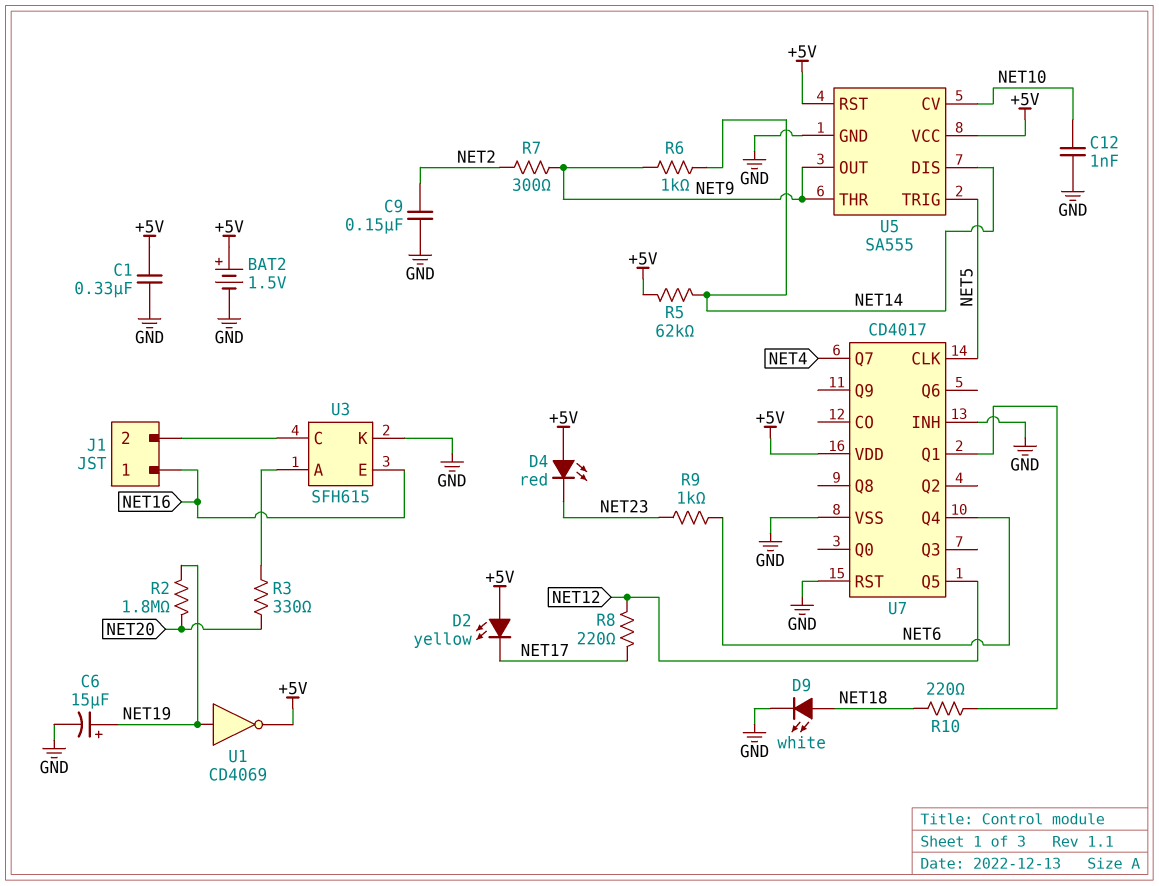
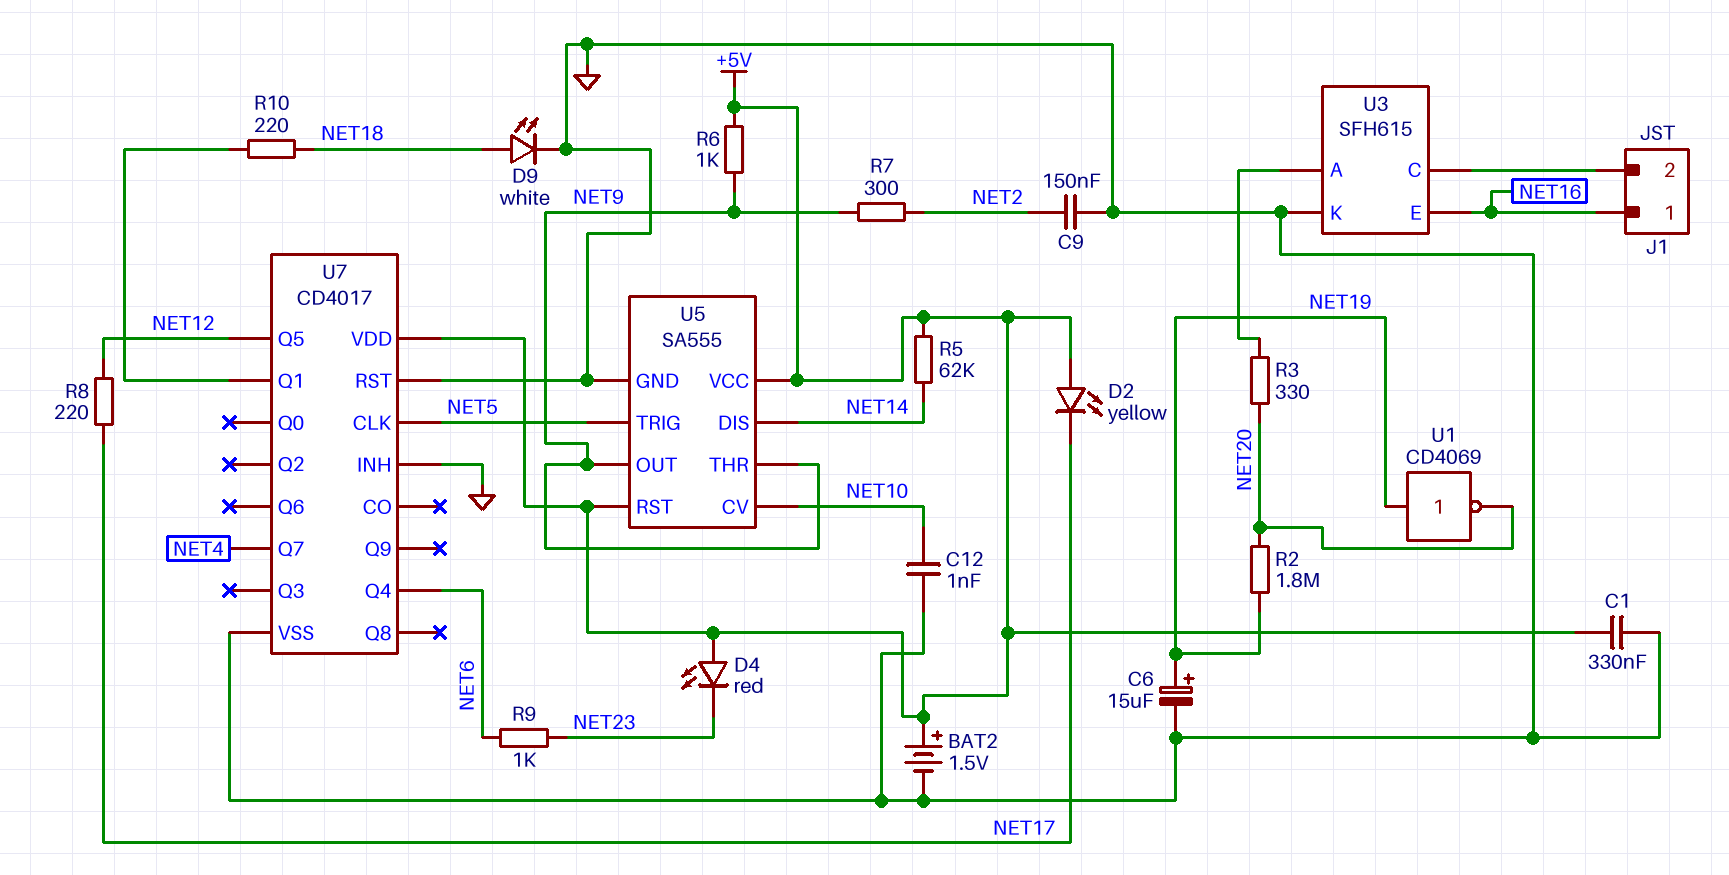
R6: 1k (NET9, NET14) -> 1k (+5V, NET9)
U1: NOT CD4069 (in NET19, out +5V) -> NOT CD4069 (in NET19, out NET20)

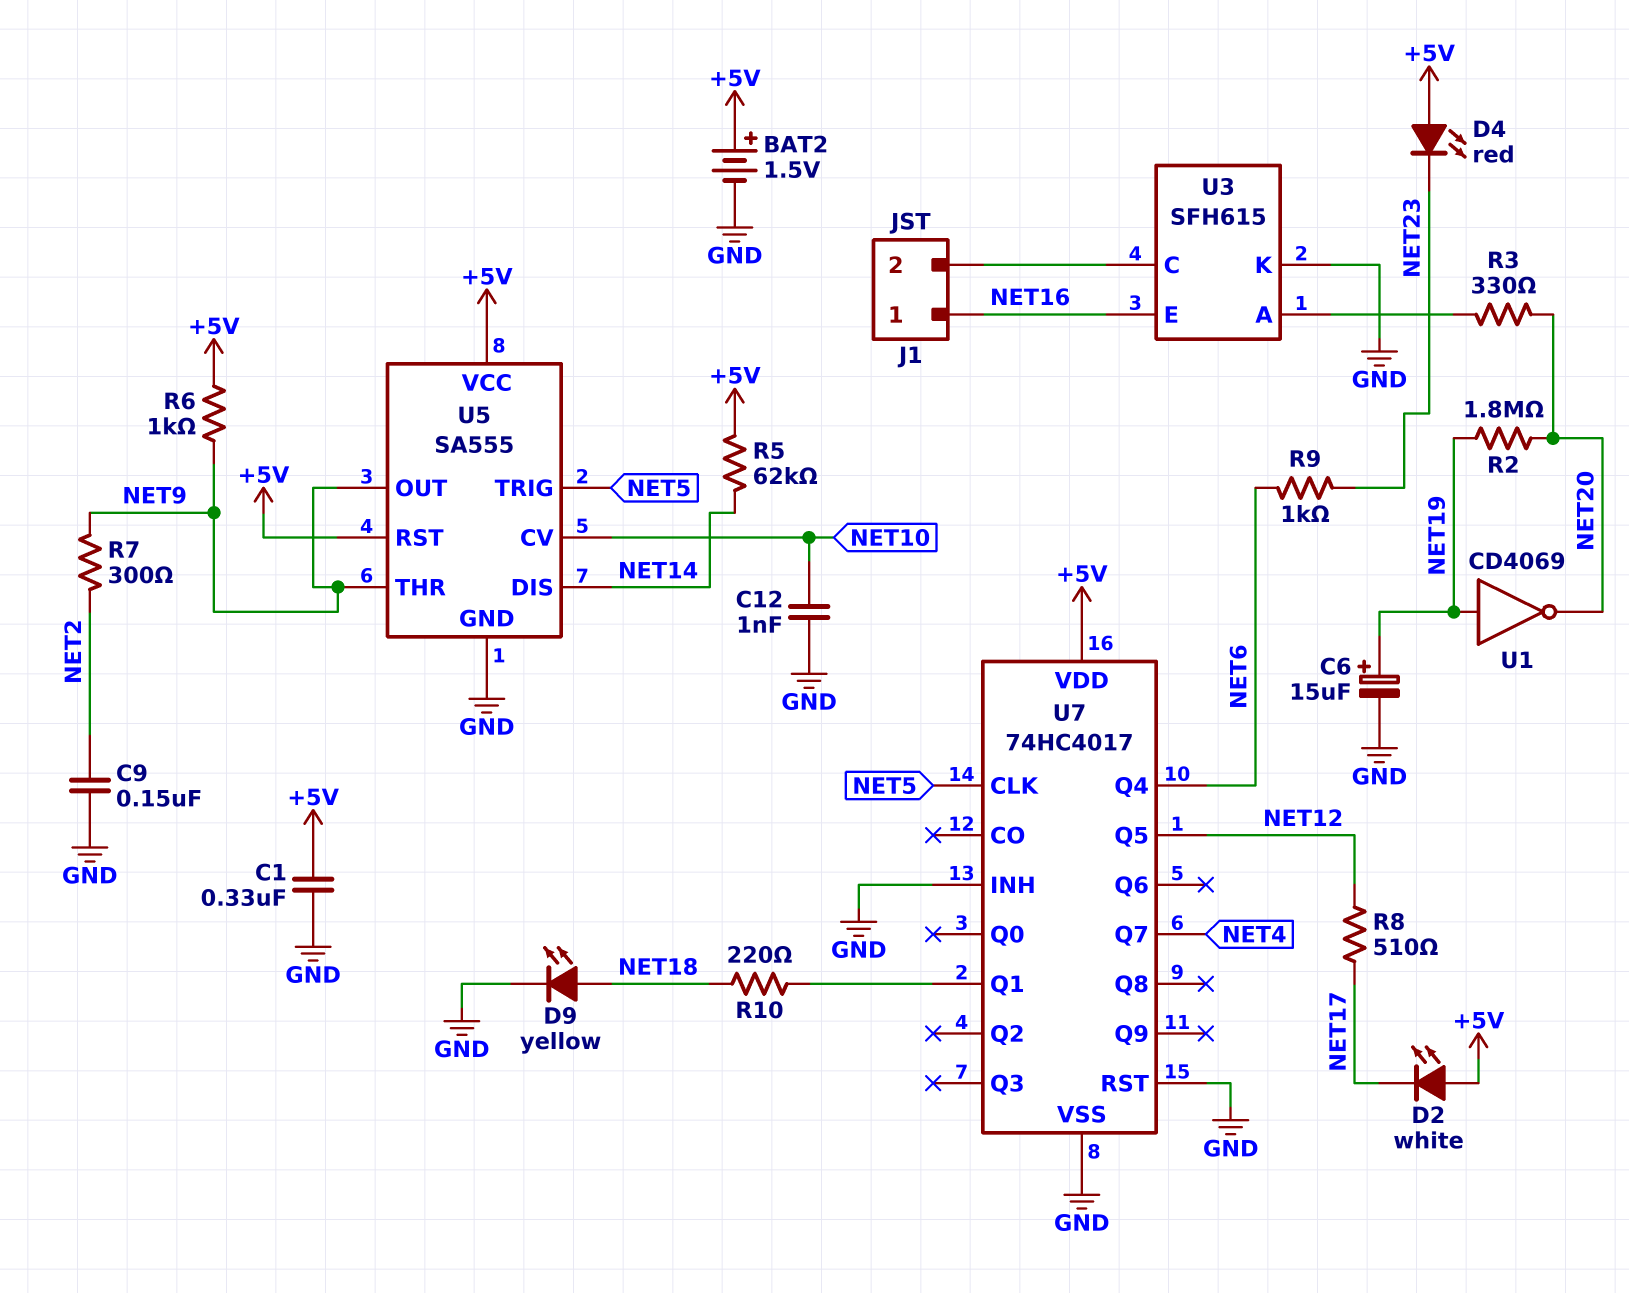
D2: LED yellow (A +5V, K NET17) -> LED white (A +5V, K NET17)
D9: LED white (A NET18, K GND) -> LED yellow (A NET18, K GND)
R8: 220 (NET12, NET17) -> 510 (NET12, NET17)
U7: CD4017 -> 74HC4017

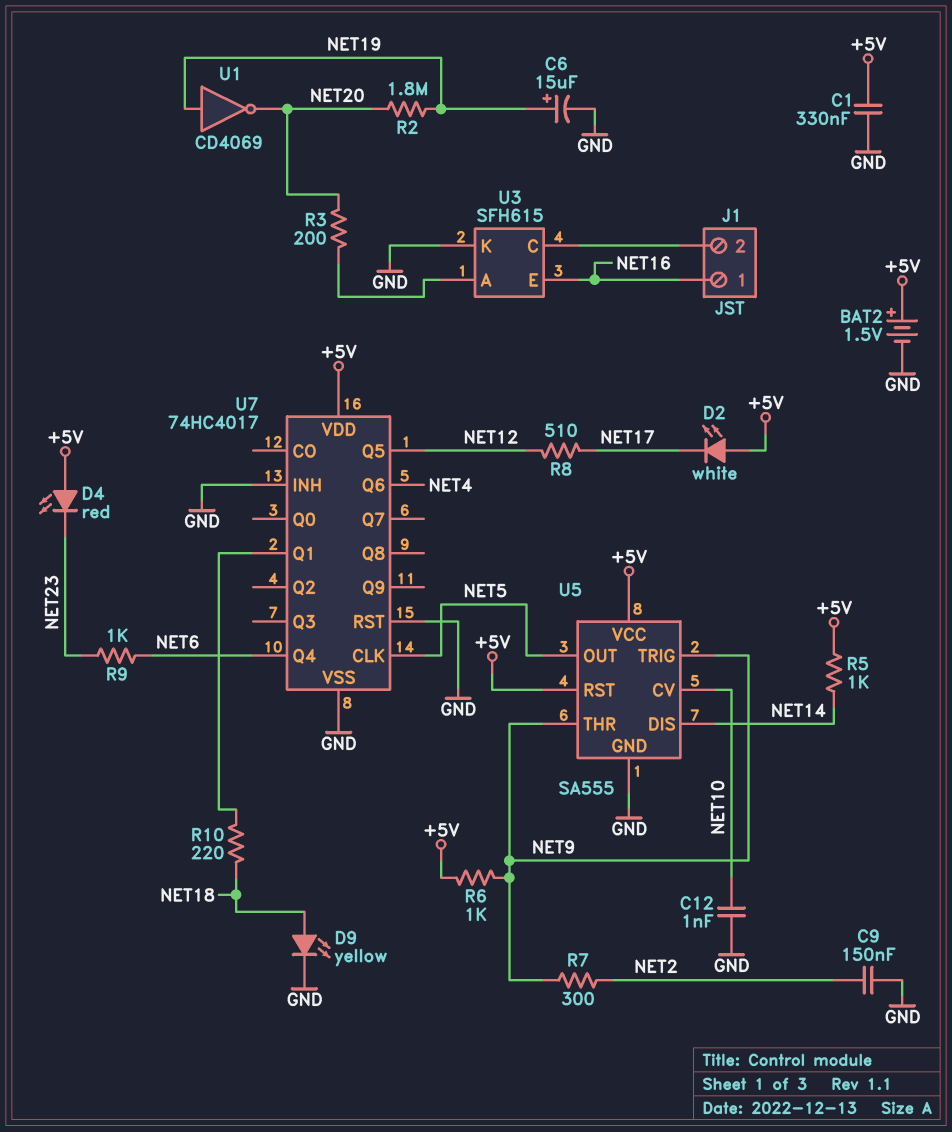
R3: 330 (NET20, U3/A) -> 200 (NET20, U3/A)
R5: 62k (+5V, NET14) -> 1k (+5V, NET14)
U5 pin OUT: NET9 -> NET5
U5 pin TRIG: NET5 -> NET9
U7 pin Q6: none -> NET4
U7 pin Q7: NET4 -> none

